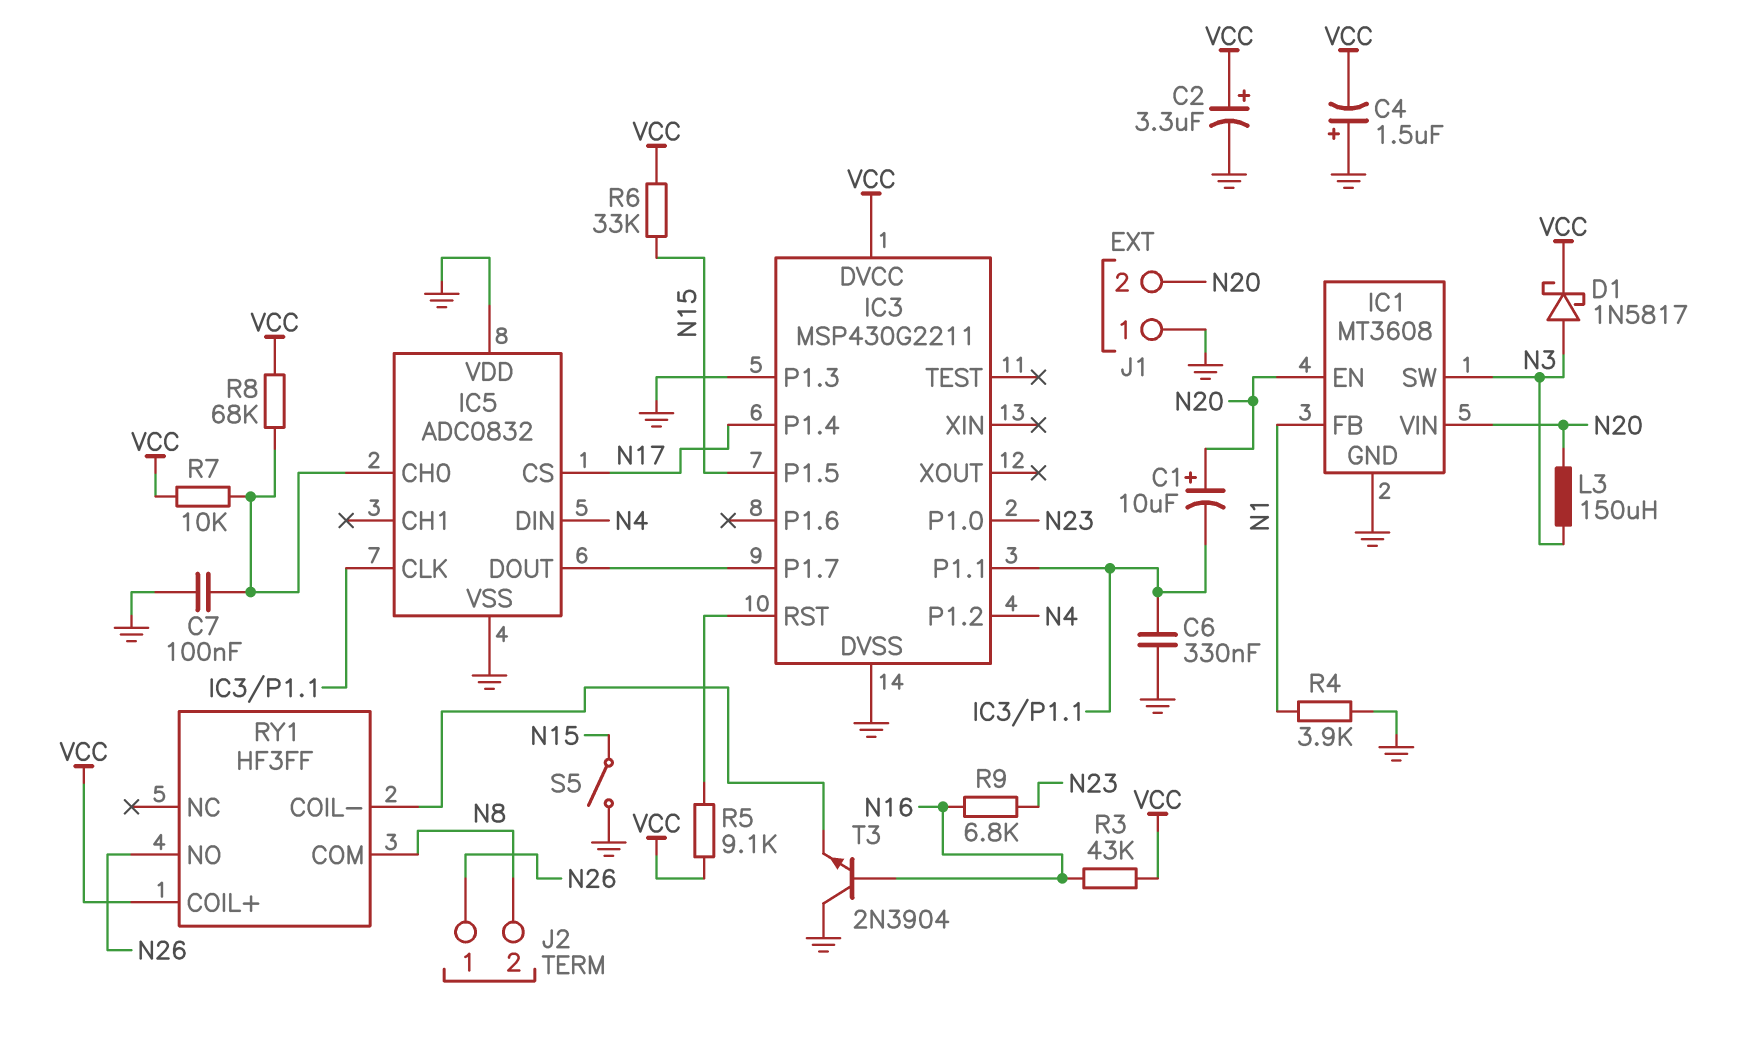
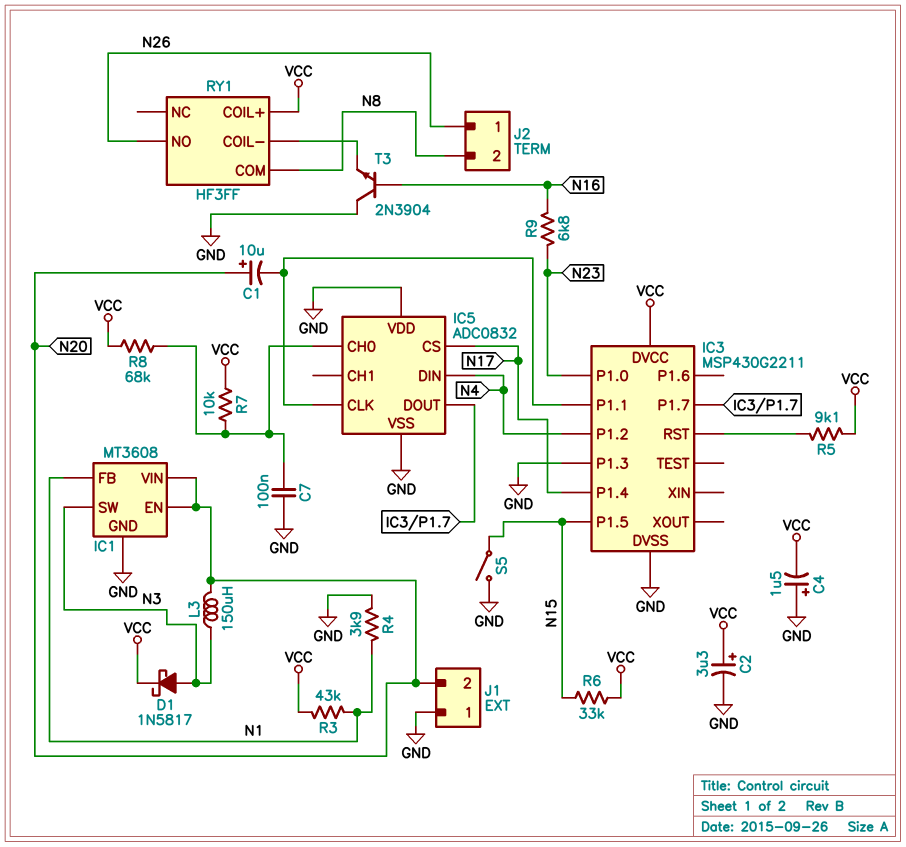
C6: 330nF (GND, IC3/P1.1) -> none
R3: 43k (N16, VCC) -> 43k (N1, VCC)

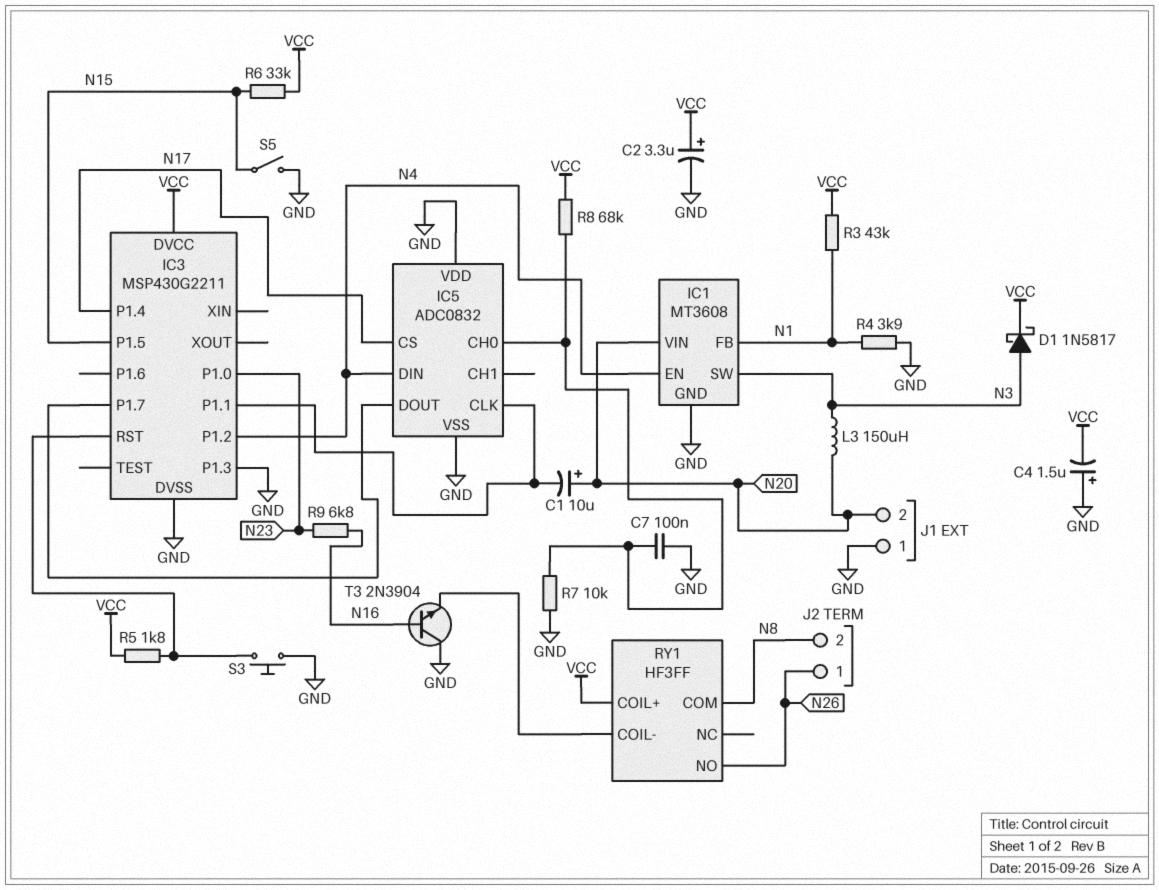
IC1 pin EN: N20 -> N4
R5: 9.1k (IC3/RST, VCC) -> 1.8k (IC3/RST, VCC)
R7: 10k (IC5/CH0, VCC) -> 10k (GND, IC5/CH0)
S3: none -> button (GND, IC3/RST)

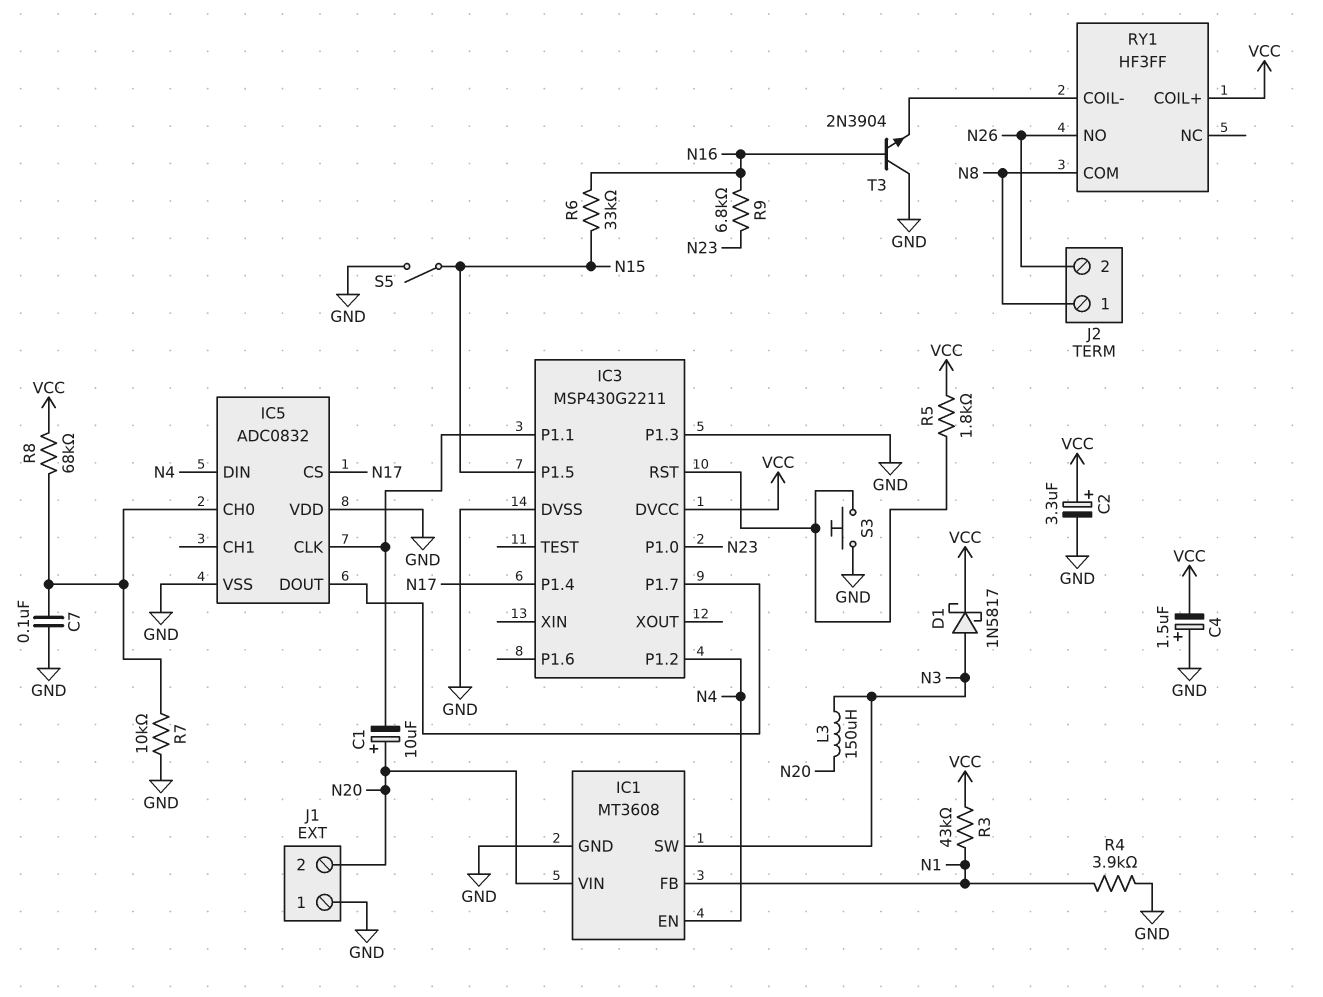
J2 pin 1: N26 -> N8
J2 pin 2: N8 -> N26
R6: 33k (N15, VCC) -> 33k (N15, N16)

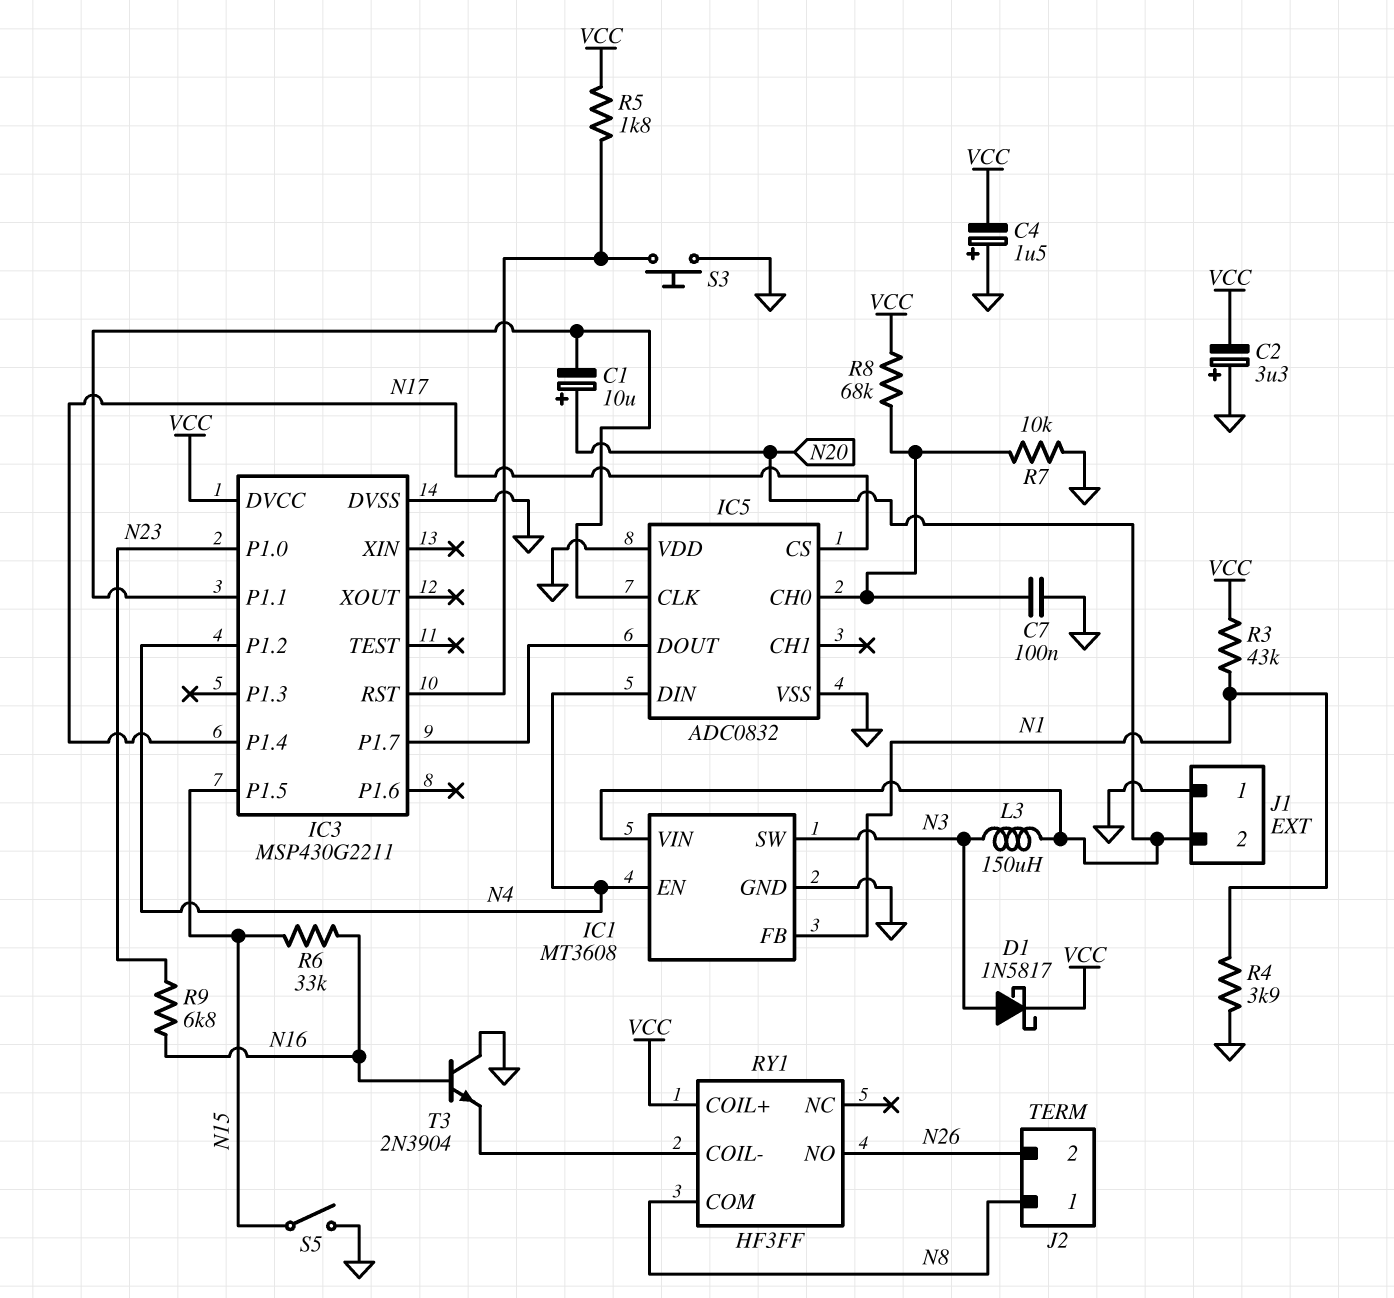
C2: 3.3uF (plus VCC, minus GND) -> 3.3uF (plus GND, minus VCC)
IC3 pin P1.3: GND -> none

